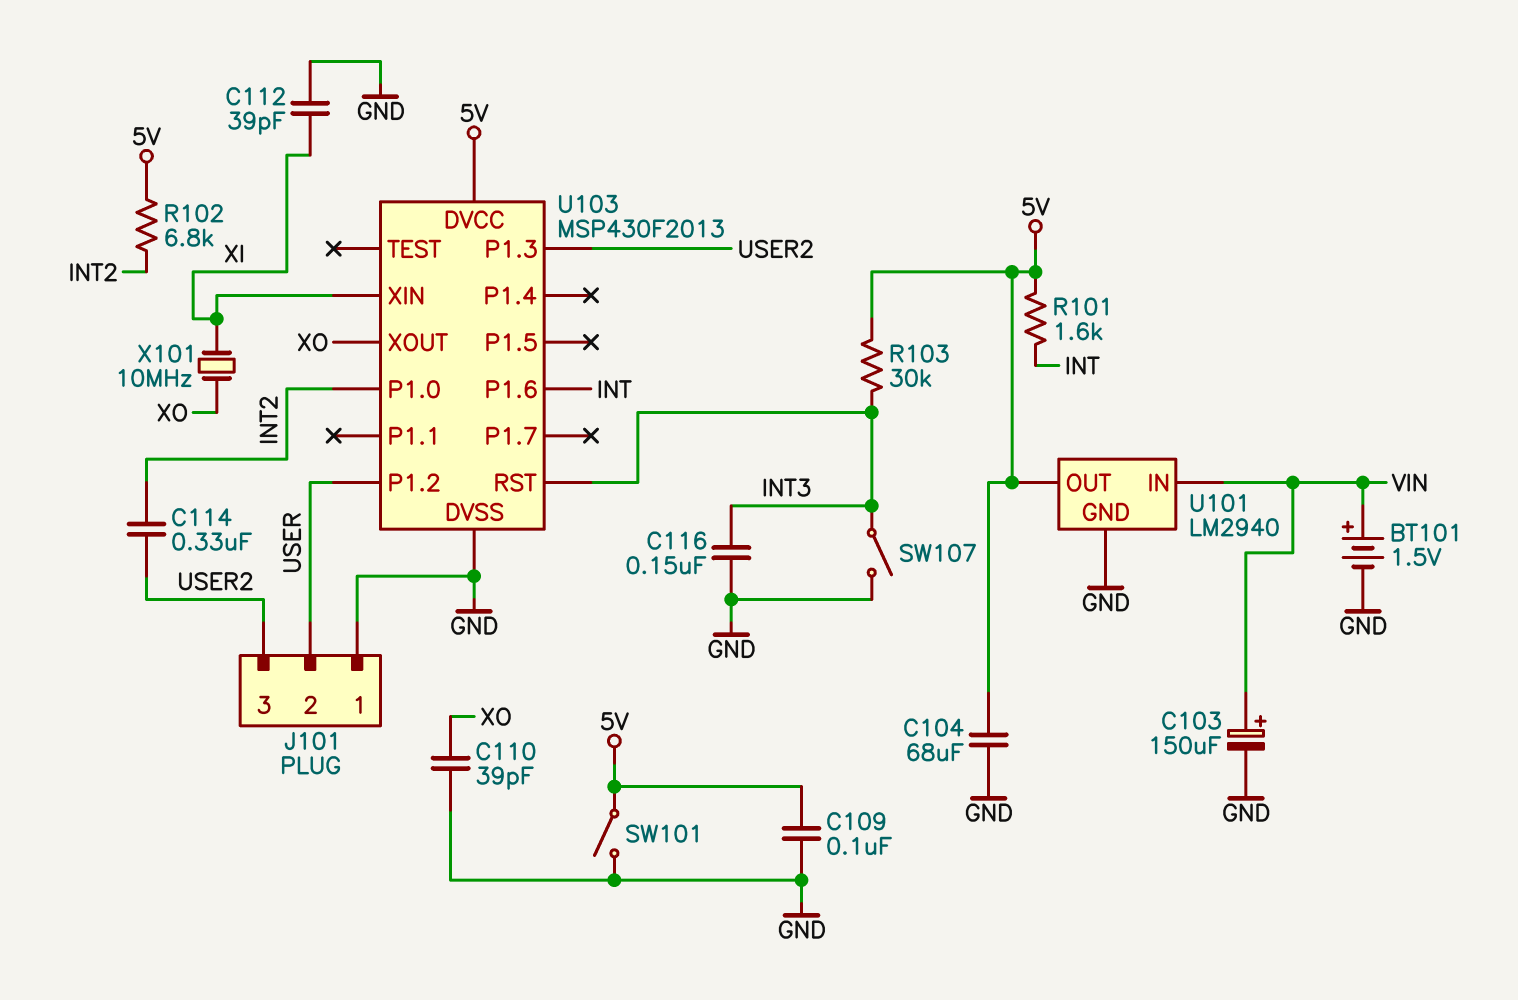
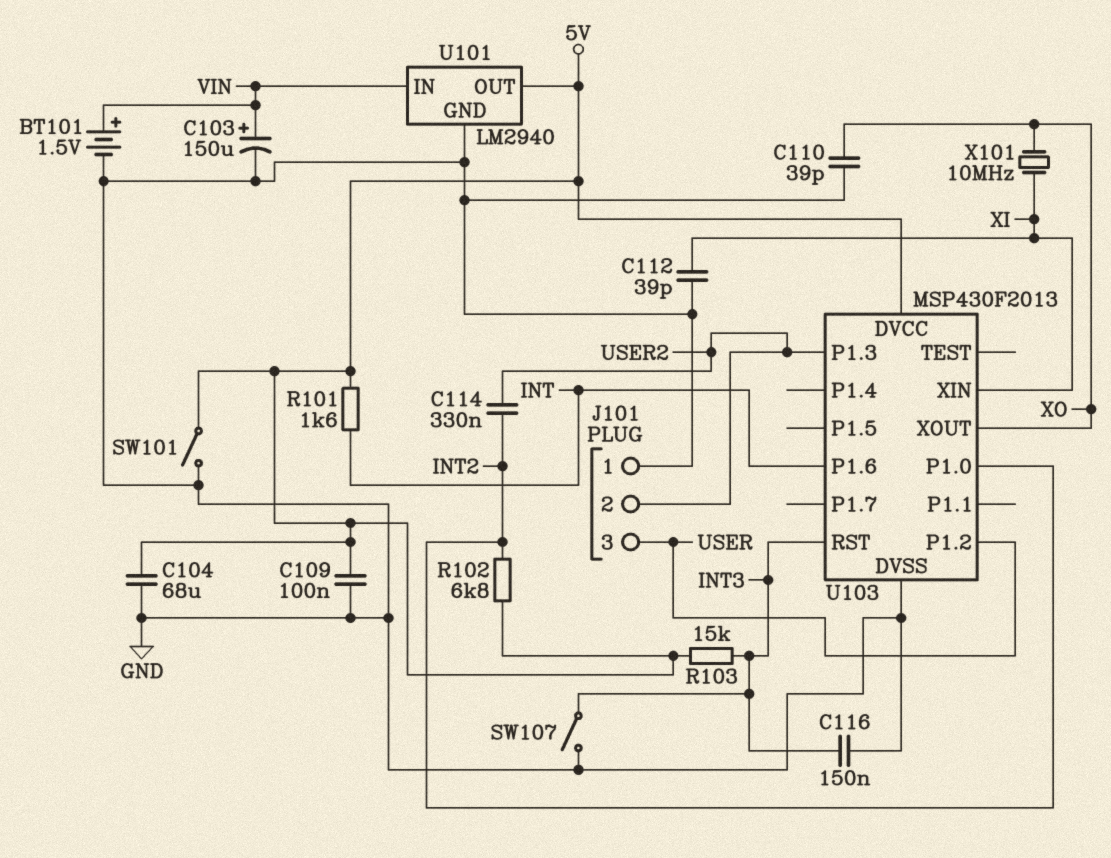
J101 pin 2: USER -> USER2
J101 pin 3: USER2 -> USER
R103: 30k (5V, INT3) -> 15k (5V, INT3)

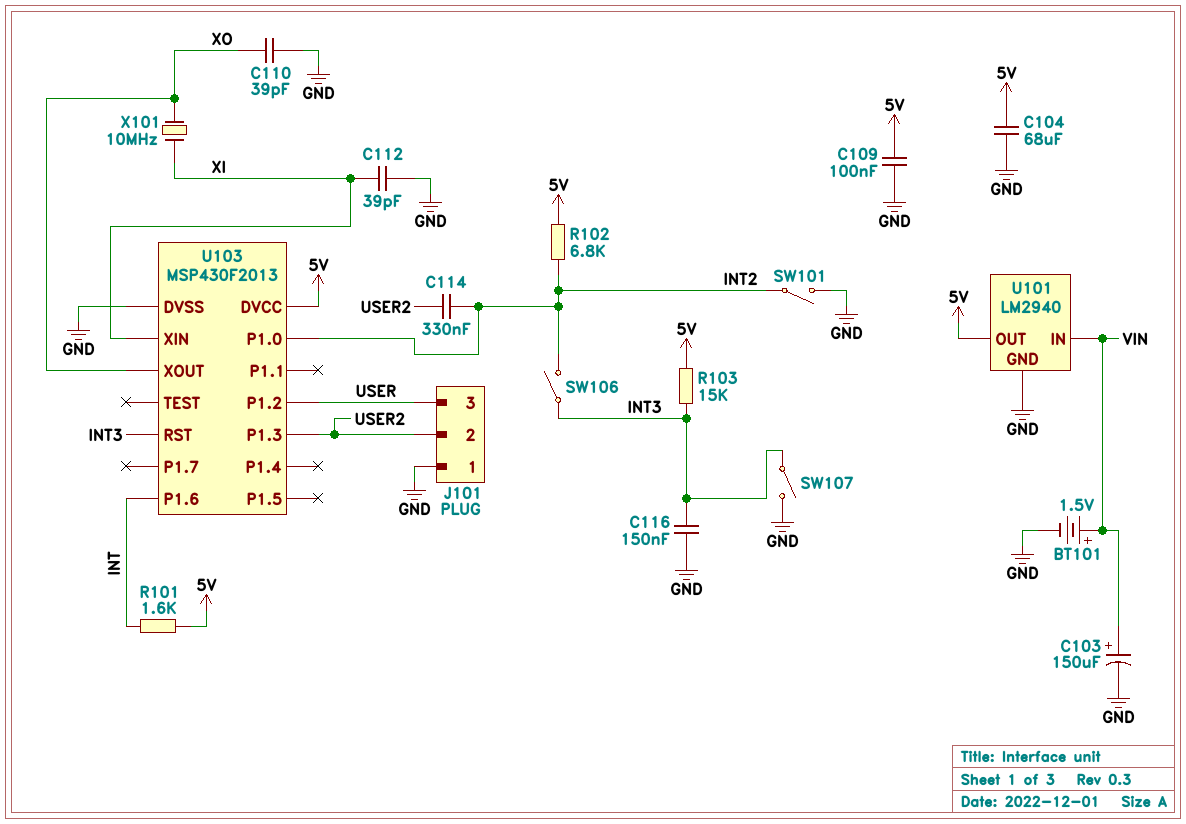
SW101: switch (5V, GND) -> switch (GND, INT2)
SW106: none -> switch (INT2, INT3)

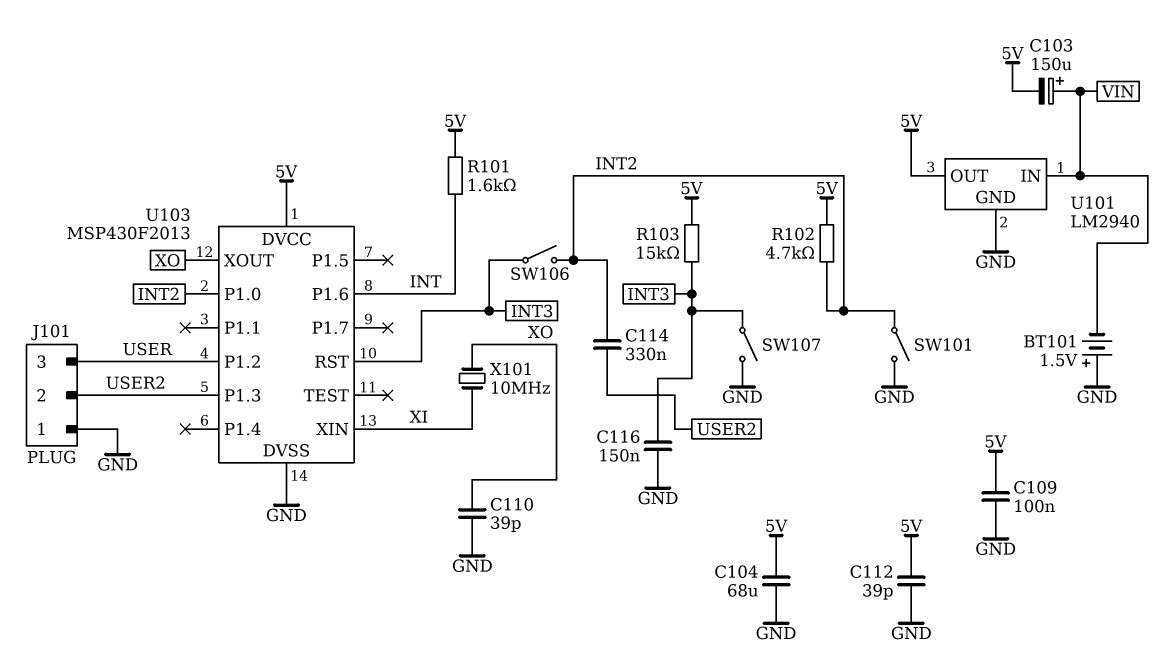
BT101: 1.5V (plus VIN, minus GND) -> 1.5V (plus GND, minus VIN)
C103: 150uF (plus VIN, minus GND) -> 150uF (plus VIN, minus 5V)
C112: 39pF (GND, XI) -> 39pF (5V, GND)
R102: 6.8k (5V, INT2) -> 4.7k (5V, INT2)

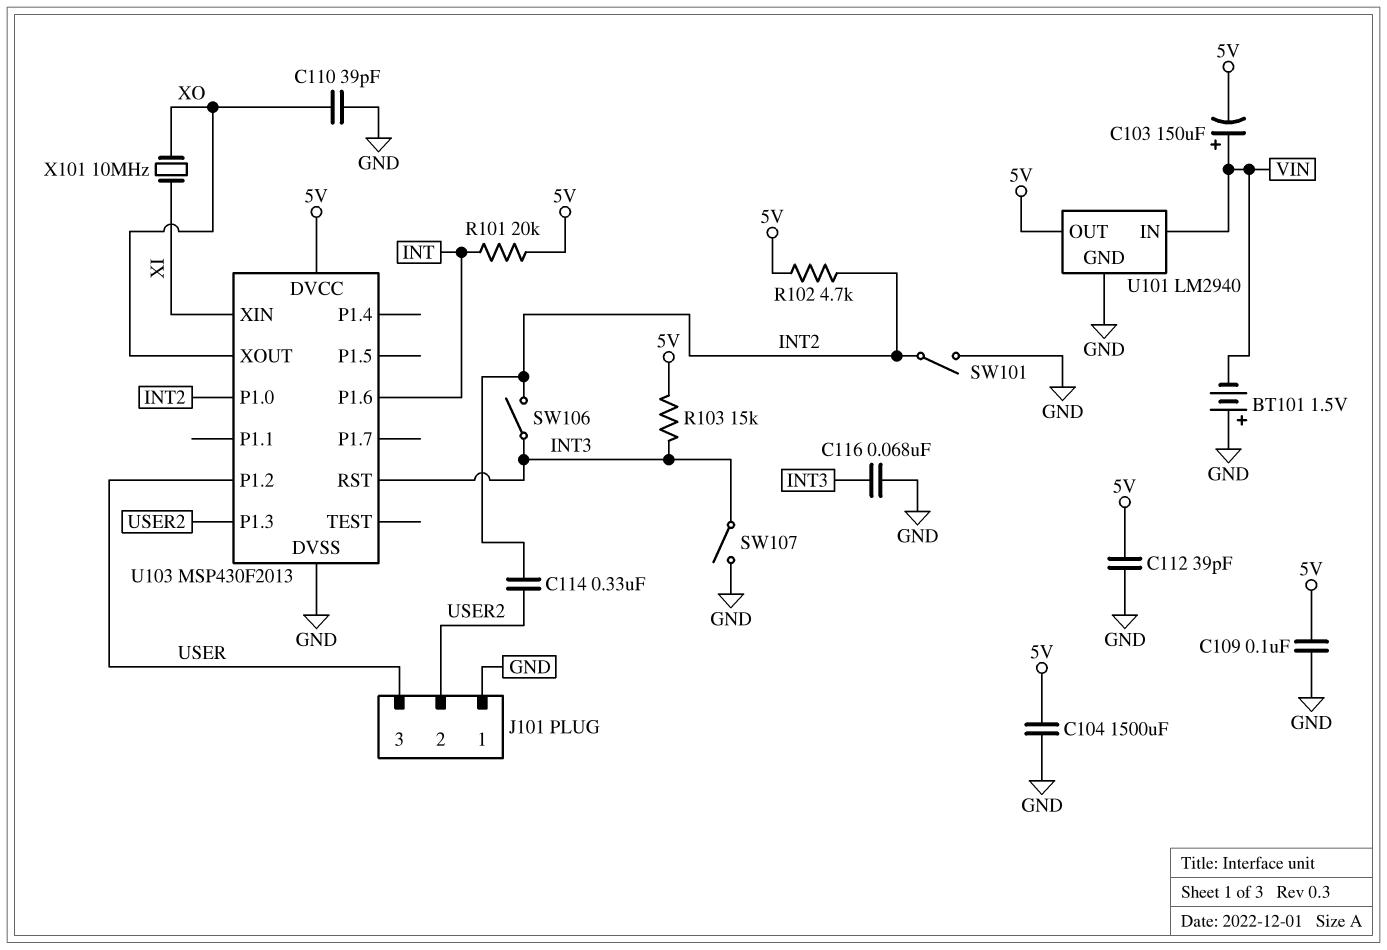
C104: 68uF (5V, GND) -> 1500uF (5V, GND)
C116: 150nF (GND, INT3) -> 68nF (GND, INT3)
R101: 1.6k (5V, INT) -> 20k (5V, INT)

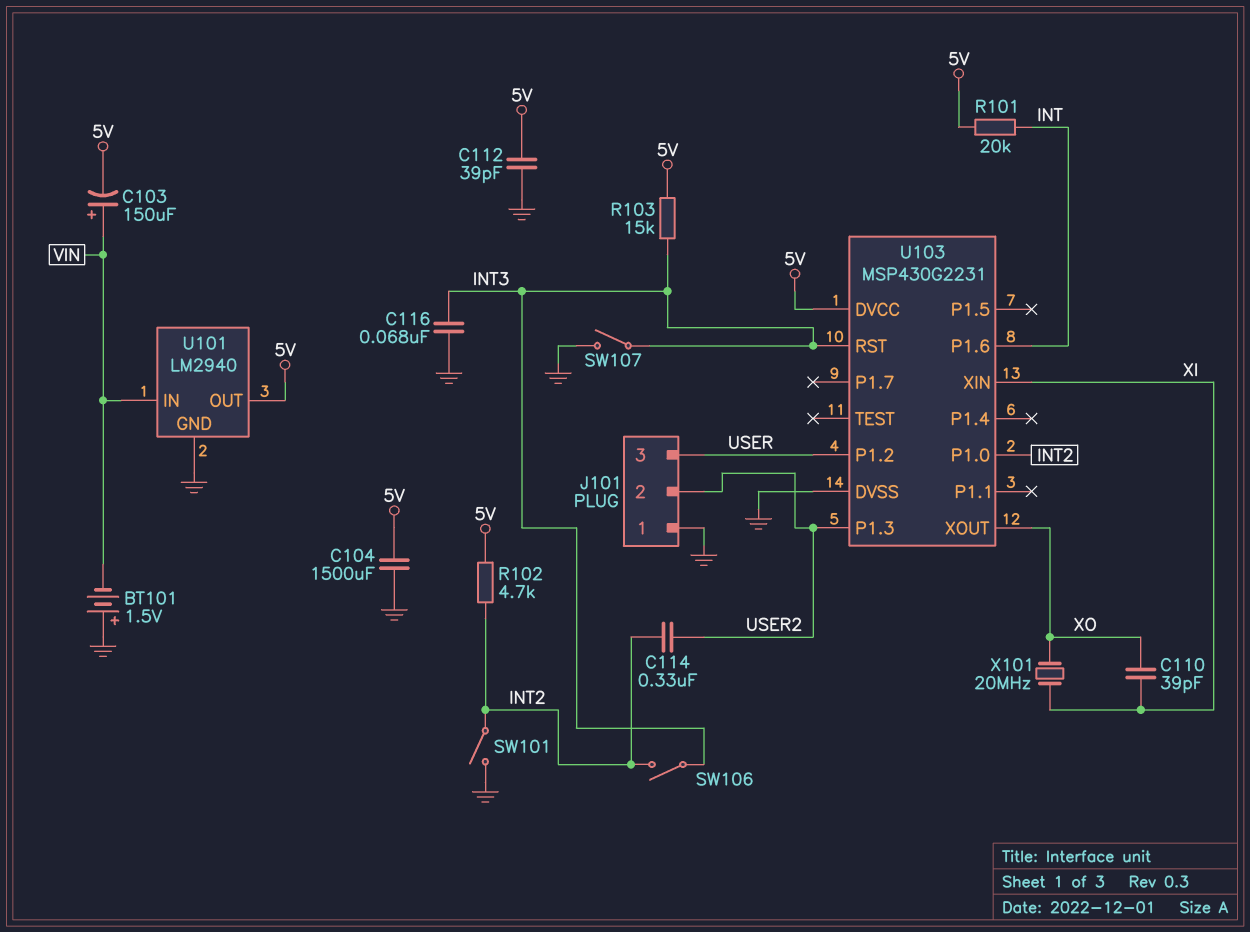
C109: 100nF (5V, GND) -> none
C110: 39pF (GND, XO) -> 39pF (XI, XO)
U103: MSP430F2013 -> MSP430G2231
X101: 10MHz (XI, XO) -> 20MHz (XI, XO)

